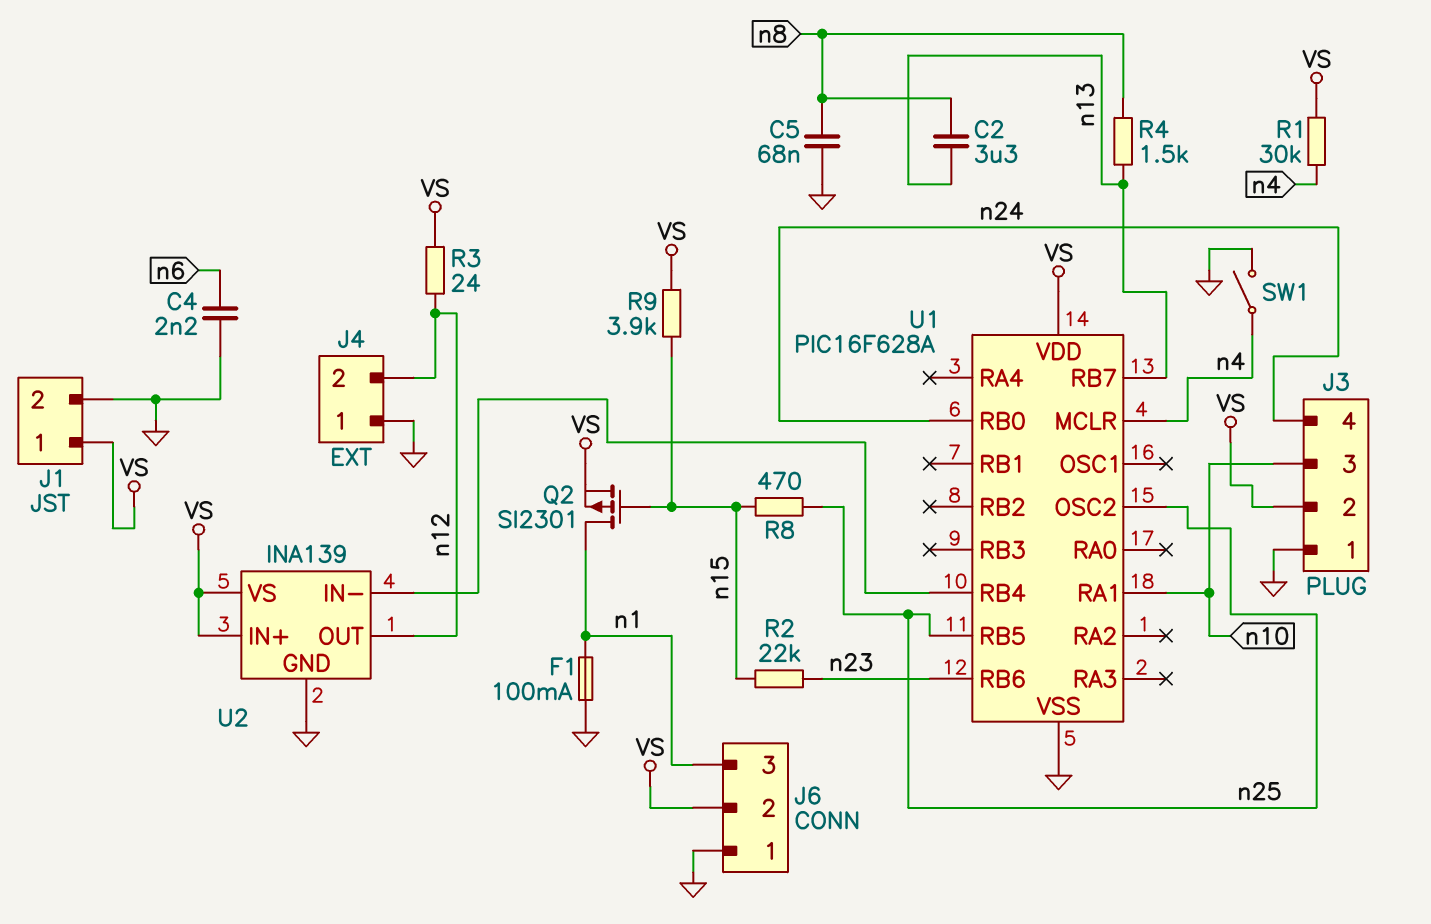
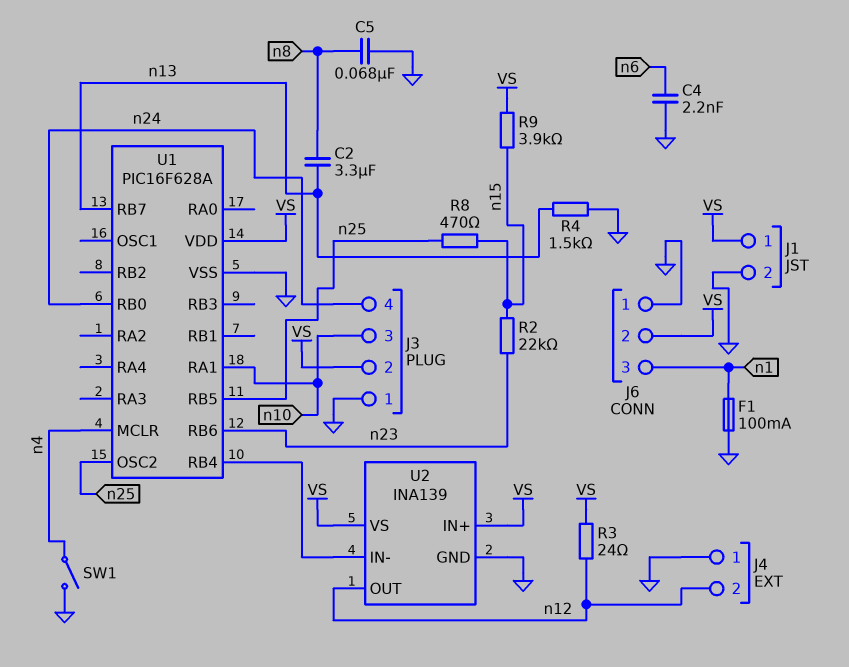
Q2: PMOS SI2301 (G n15, D n1, S VS) -> none
R1: 30k (VS, n4) -> none
R4: 1.5k (n8, n13) -> 1.5k (GND, n13)

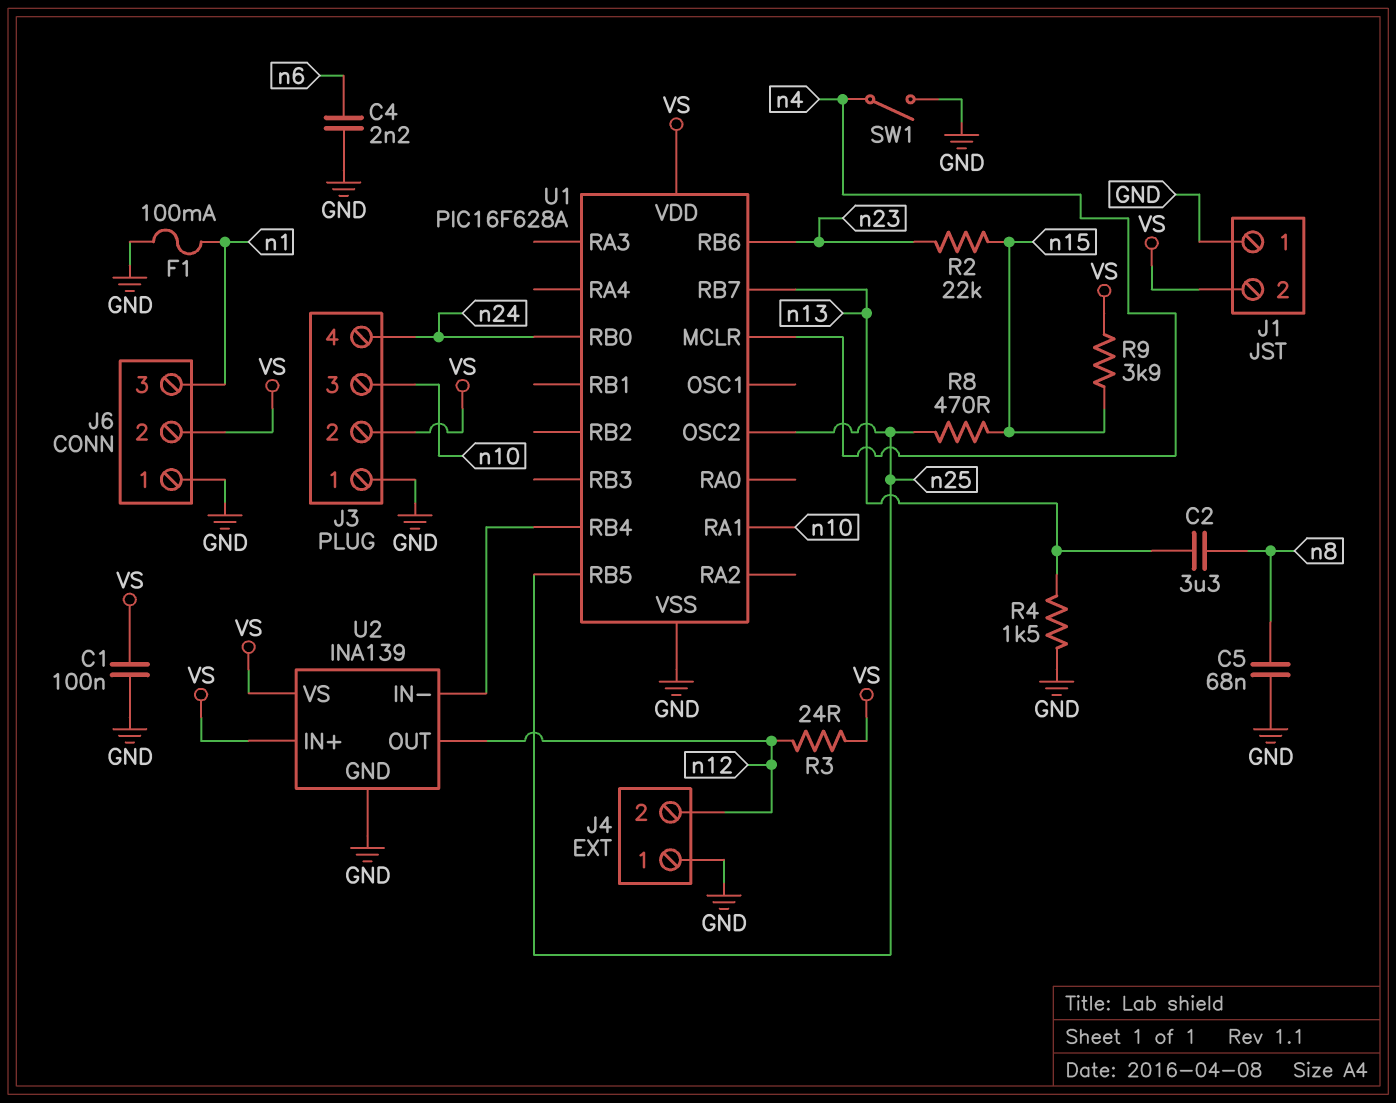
C1: none -> 100nF (GND, VS)
J1 pin 1: VS -> GND
J1 pin 2: GND -> VS

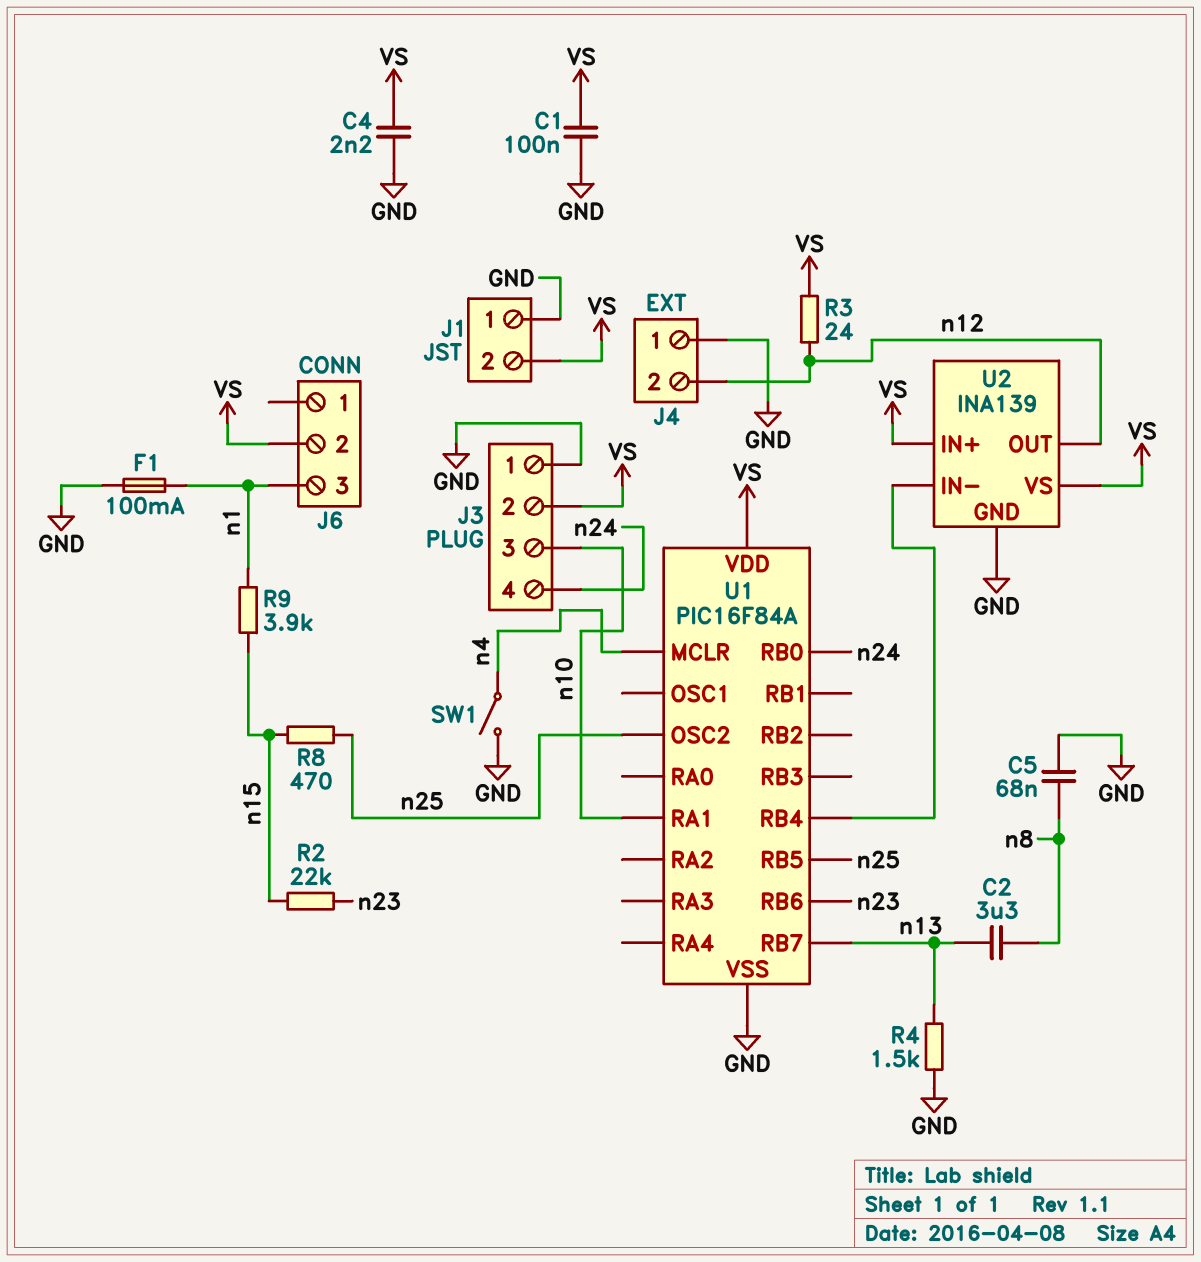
C4: 2.2nF (GND, n6) -> 2.2nF (GND, VS)
J6 pin 1: GND -> none
R9: 3.9k (VS, n15) -> 3.9k (n1, n15)
U1: PIC16F628A -> PIC16F84A

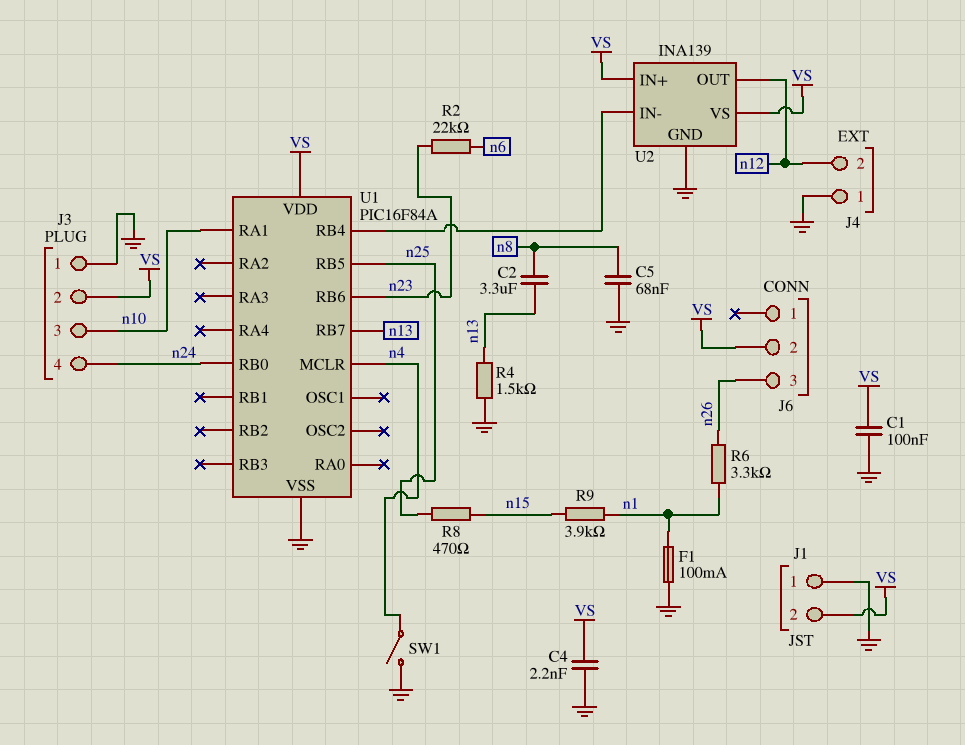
J6 pin 3: n1 -> n26
R2: 22k (n15, n23) -> 22k (n6, n23)
R3: 24 (VS, n12) -> none
R6: none -> 3.3k (n1, n26)
U1 pin OSC2: n25 -> none

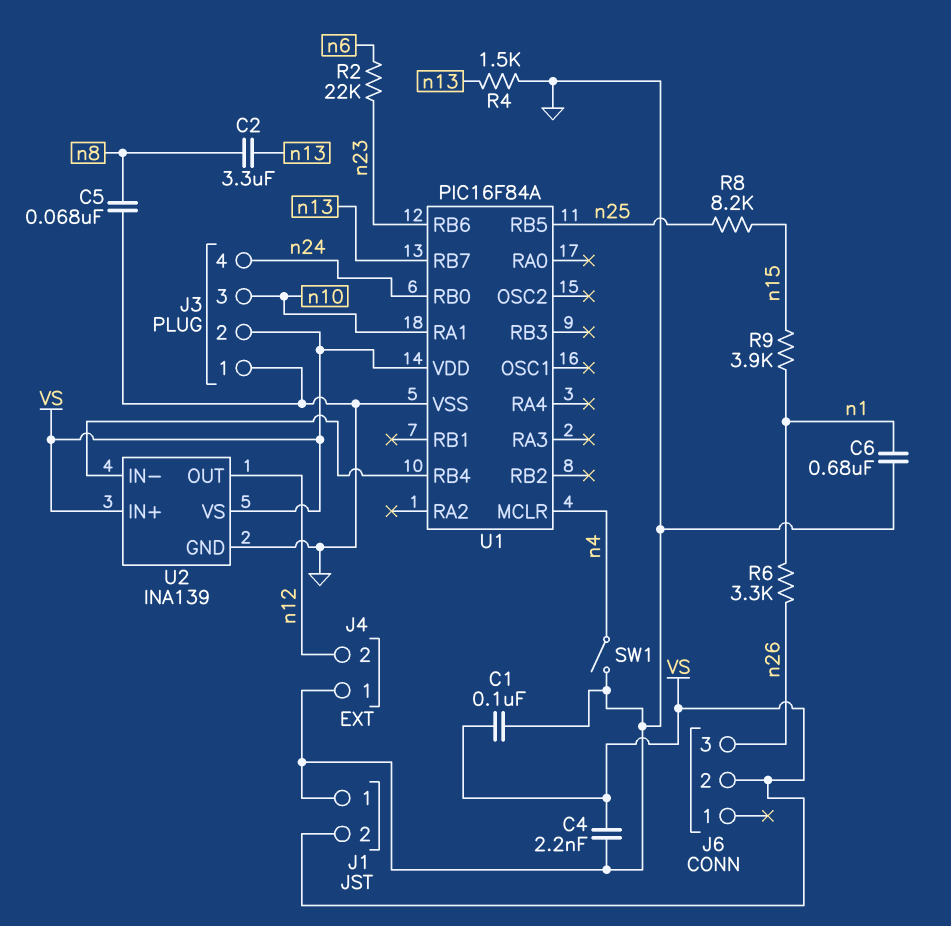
C6: none -> 680nF (GND, n1)
F1: 100mA (GND, n1) -> none
R8: 470 (n15, n25) -> 8.2k (n15, n25)

